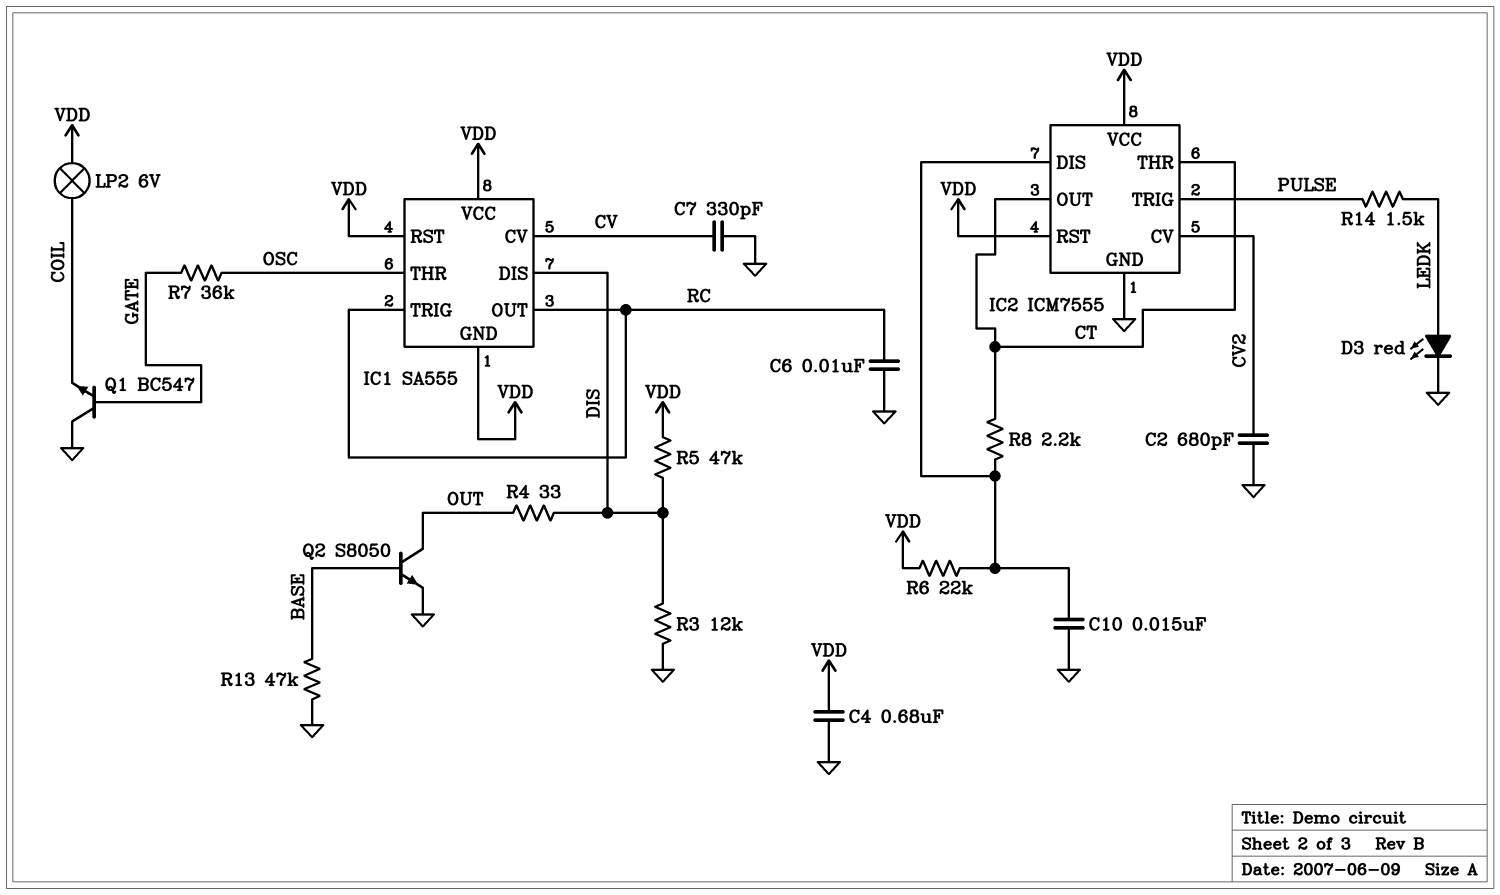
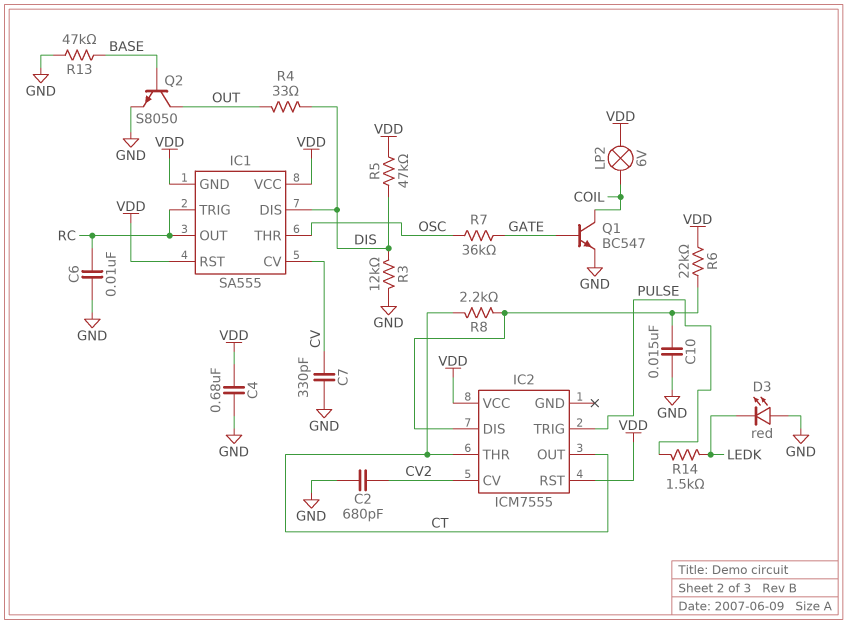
D3: LED red (A LEDK, K GND) -> LED red (A GND, K LEDK)
IC2 pin GND: GND -> none
Q1: NPN BC547 (B GATE, C GND, E COIL) -> NPN BC547 (B GATE, C COIL, E GND)

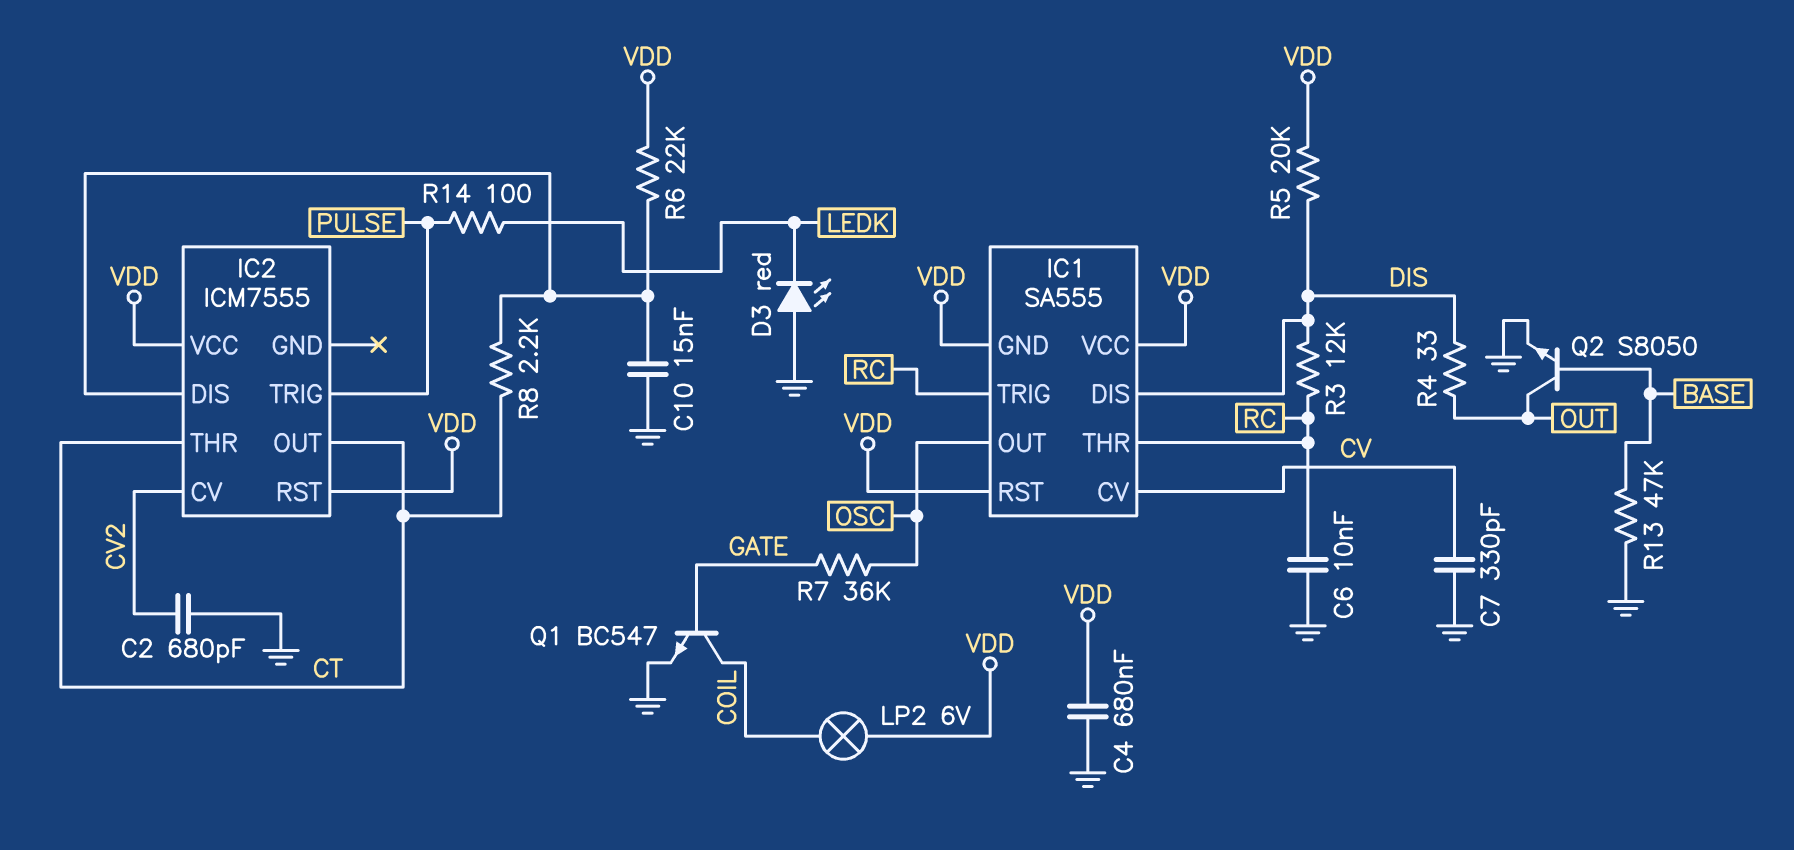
IC1 pin OUT: RC -> OSC
IC1 pin THR: OSC -> RC
R3: 12k (DIS, GND) -> 12k (DIS, RC)
R5: 47k (DIS, VDD) -> 20k (DIS, VDD)
R14: 1.5k (LEDK, PULSE) -> 100 (LEDK, PULSE)

